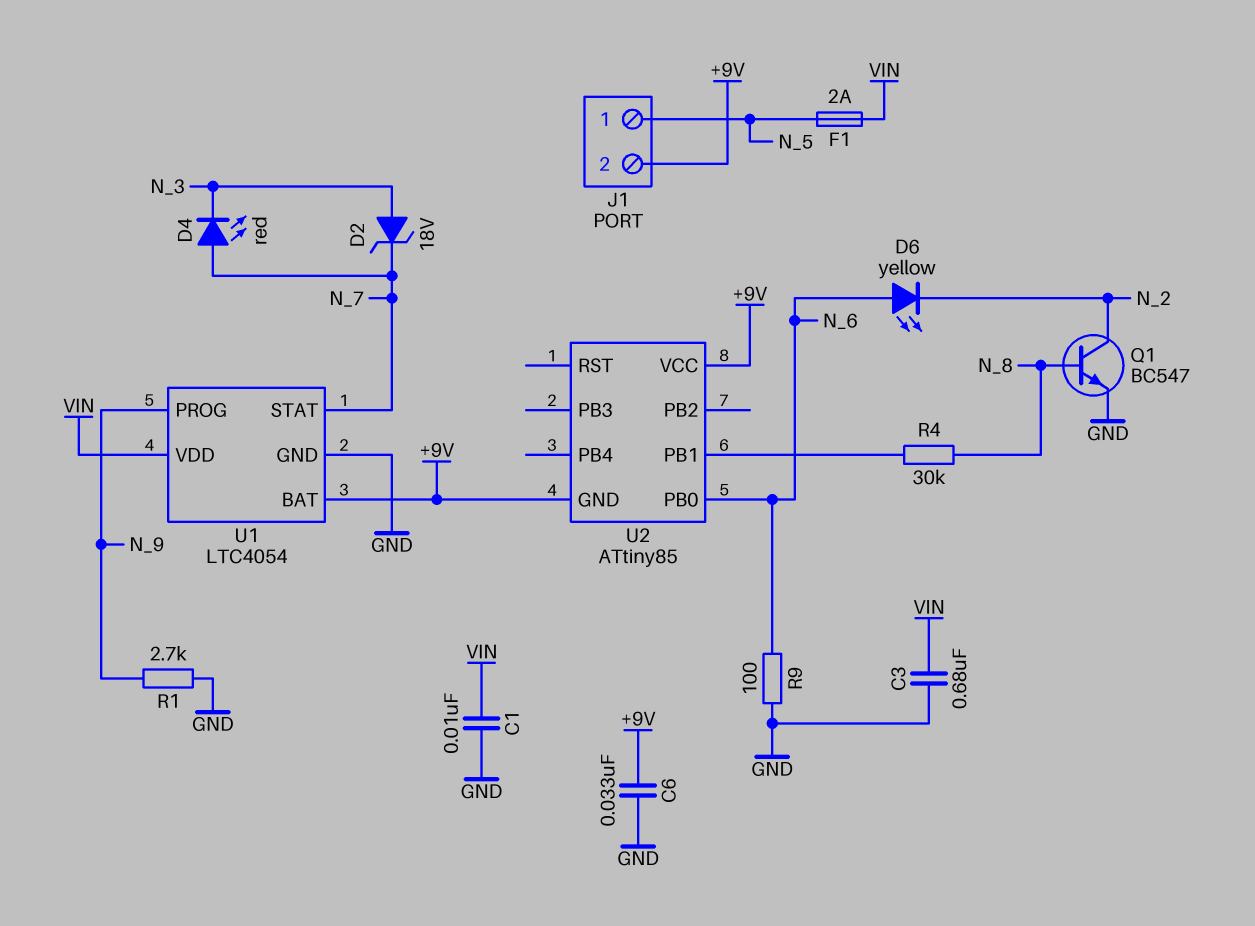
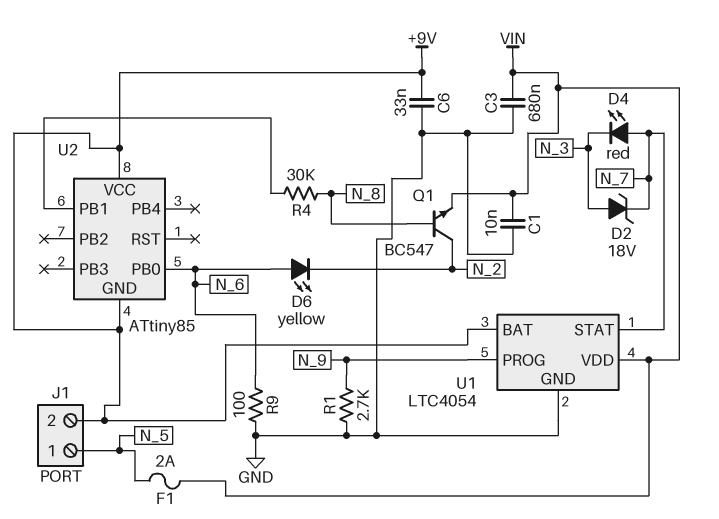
Q1: NPN BC547 (B N_8, C N_2, E GND) -> NPN BC547 (B N_8, C N_2, E VIN)

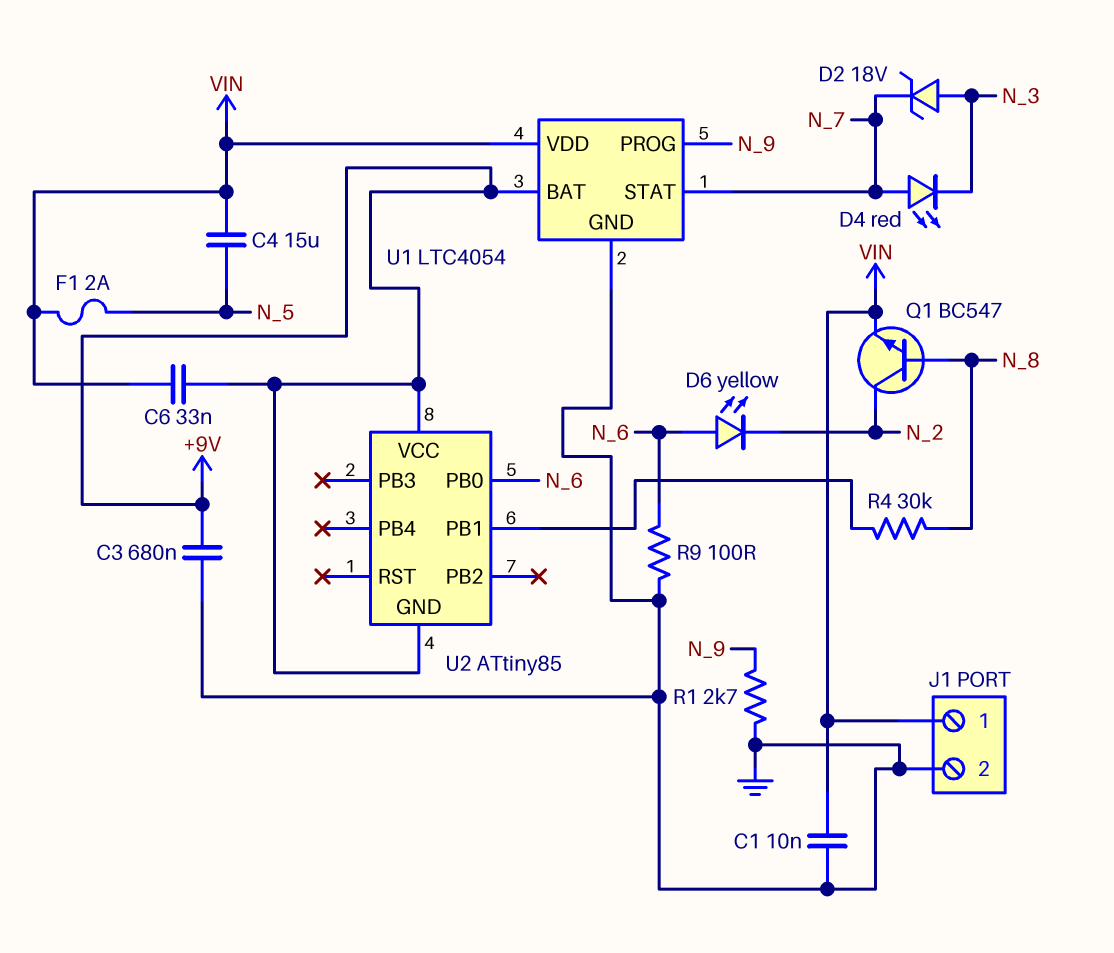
C3: 680nF (GND, VIN) -> 680nF (+9V, GND)
C4: none -> 15uF (N_5, VIN)
C6: 33nF (+9V, GND) -> 33nF (+9V, VIN)
J1 pin 1: N_5 -> VIN
J1 pin 2: +9V -> GND

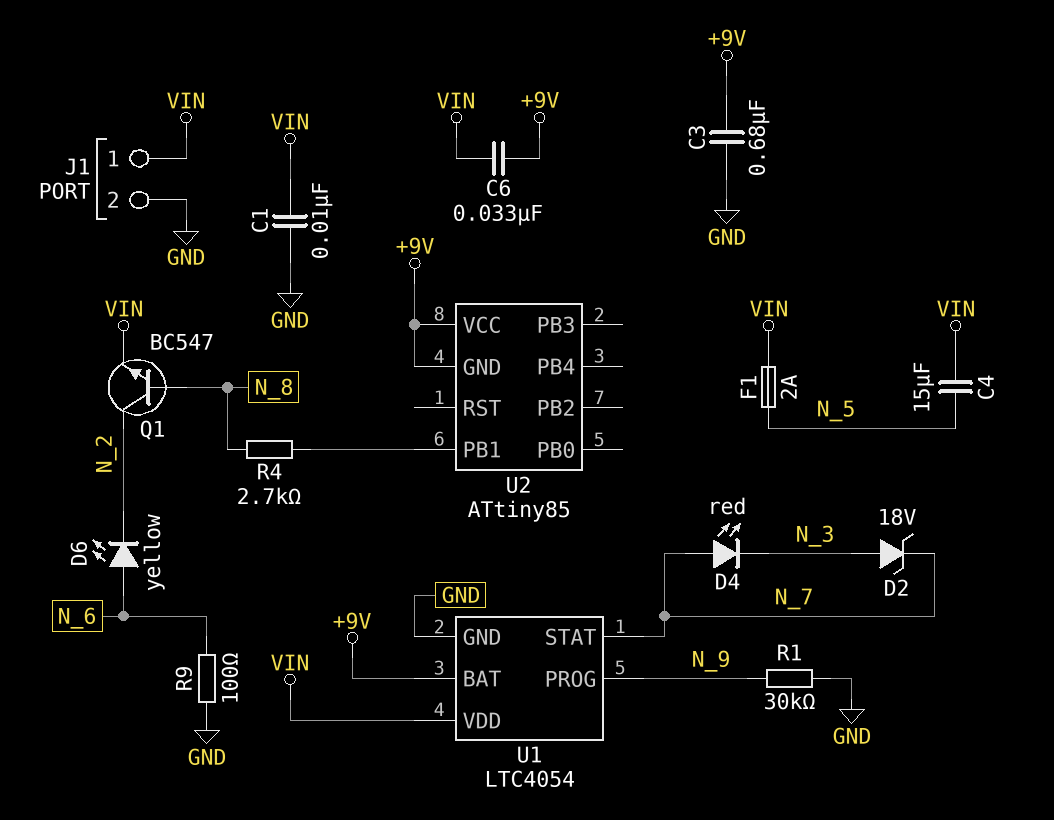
R1: 2.7k (GND, N_9) -> 30k (GND, N_9)
R4: 30k (N_8, U2/PB1) -> 2.7k (N_8, U2/PB1)
U2 pin PB0: N_6 -> none

